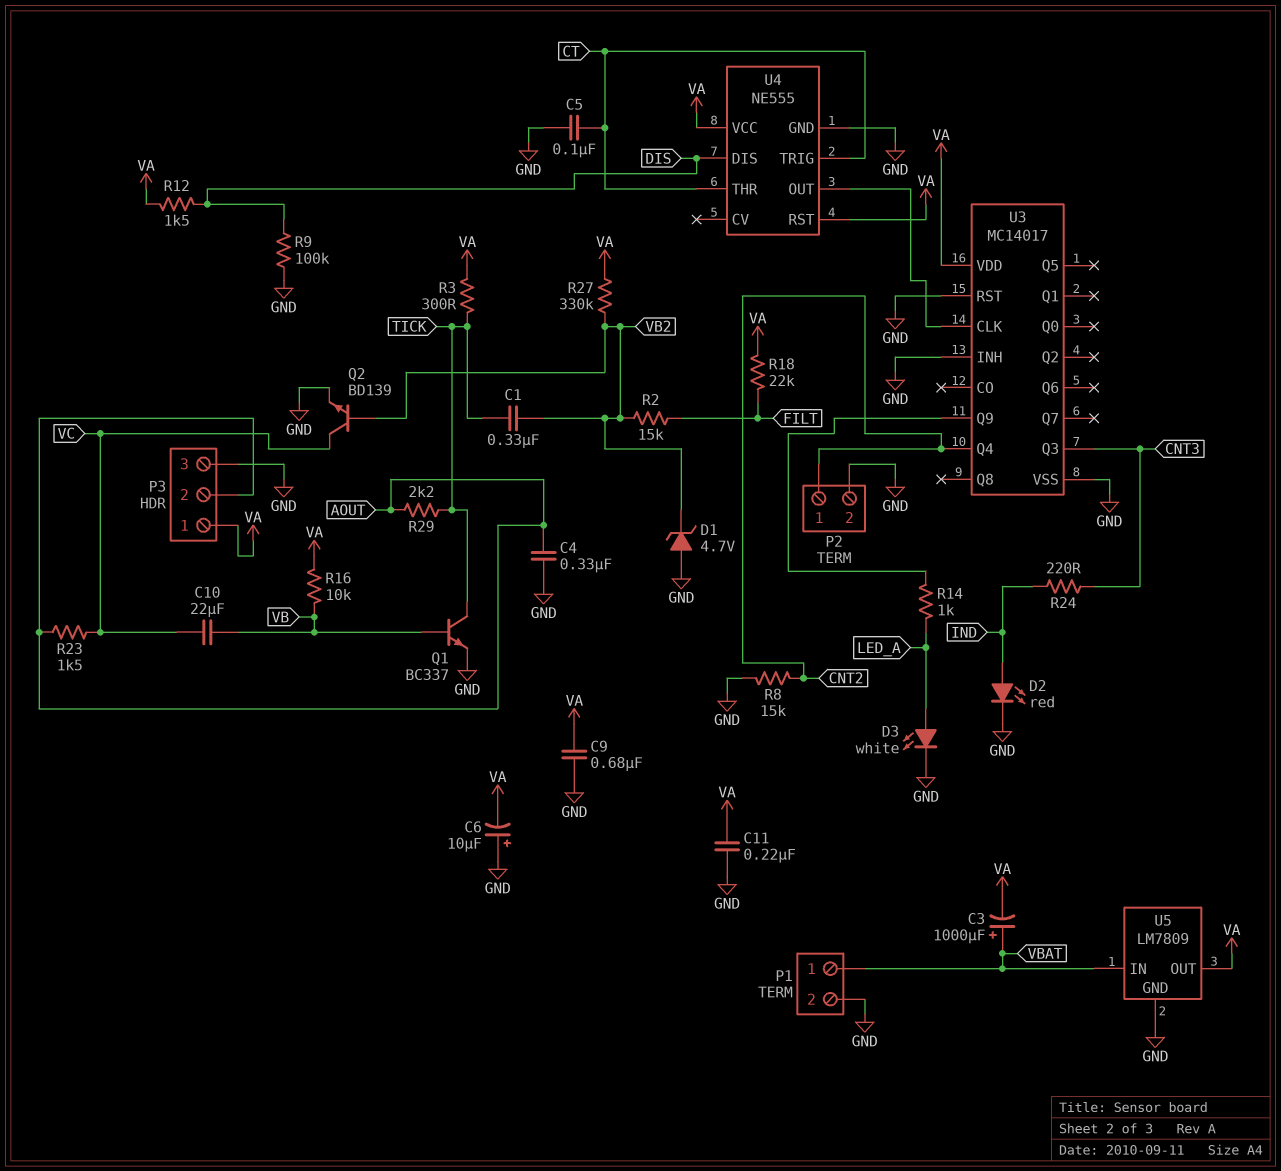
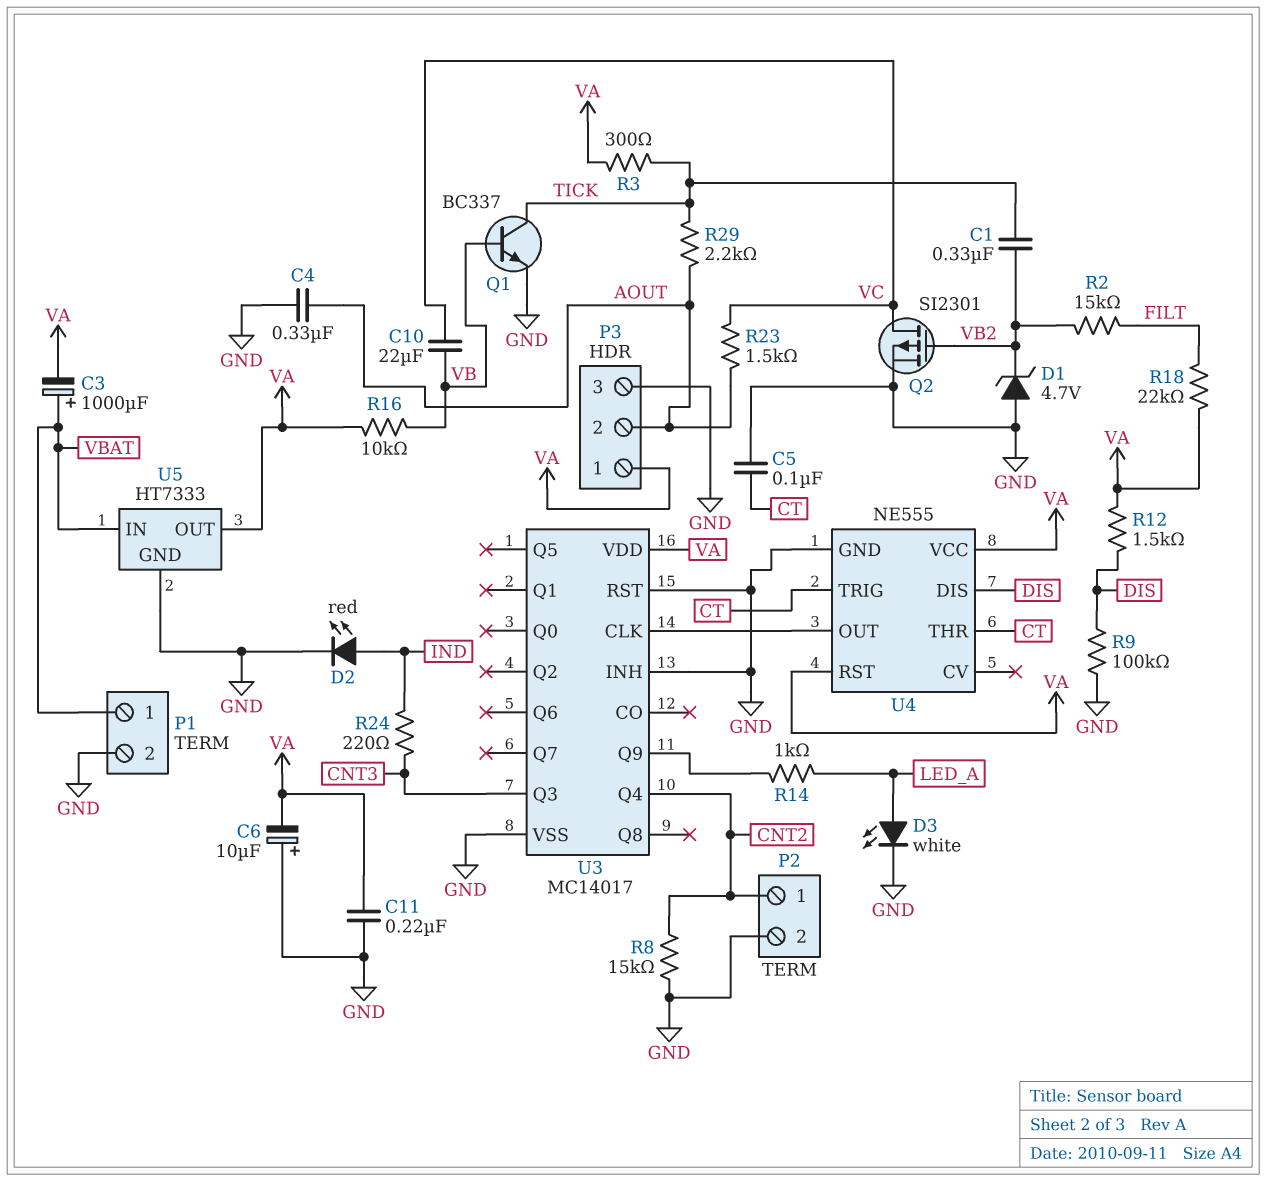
C9: 680nF (GND, VA) -> none
Q2: NPN BD139 (B VB2, C VC, E GND) -> PMOS SI2301 (G VB2, D VC, S GND)
R27: 330k (VA, VB2) -> none
U5: LM7809 -> HT7333

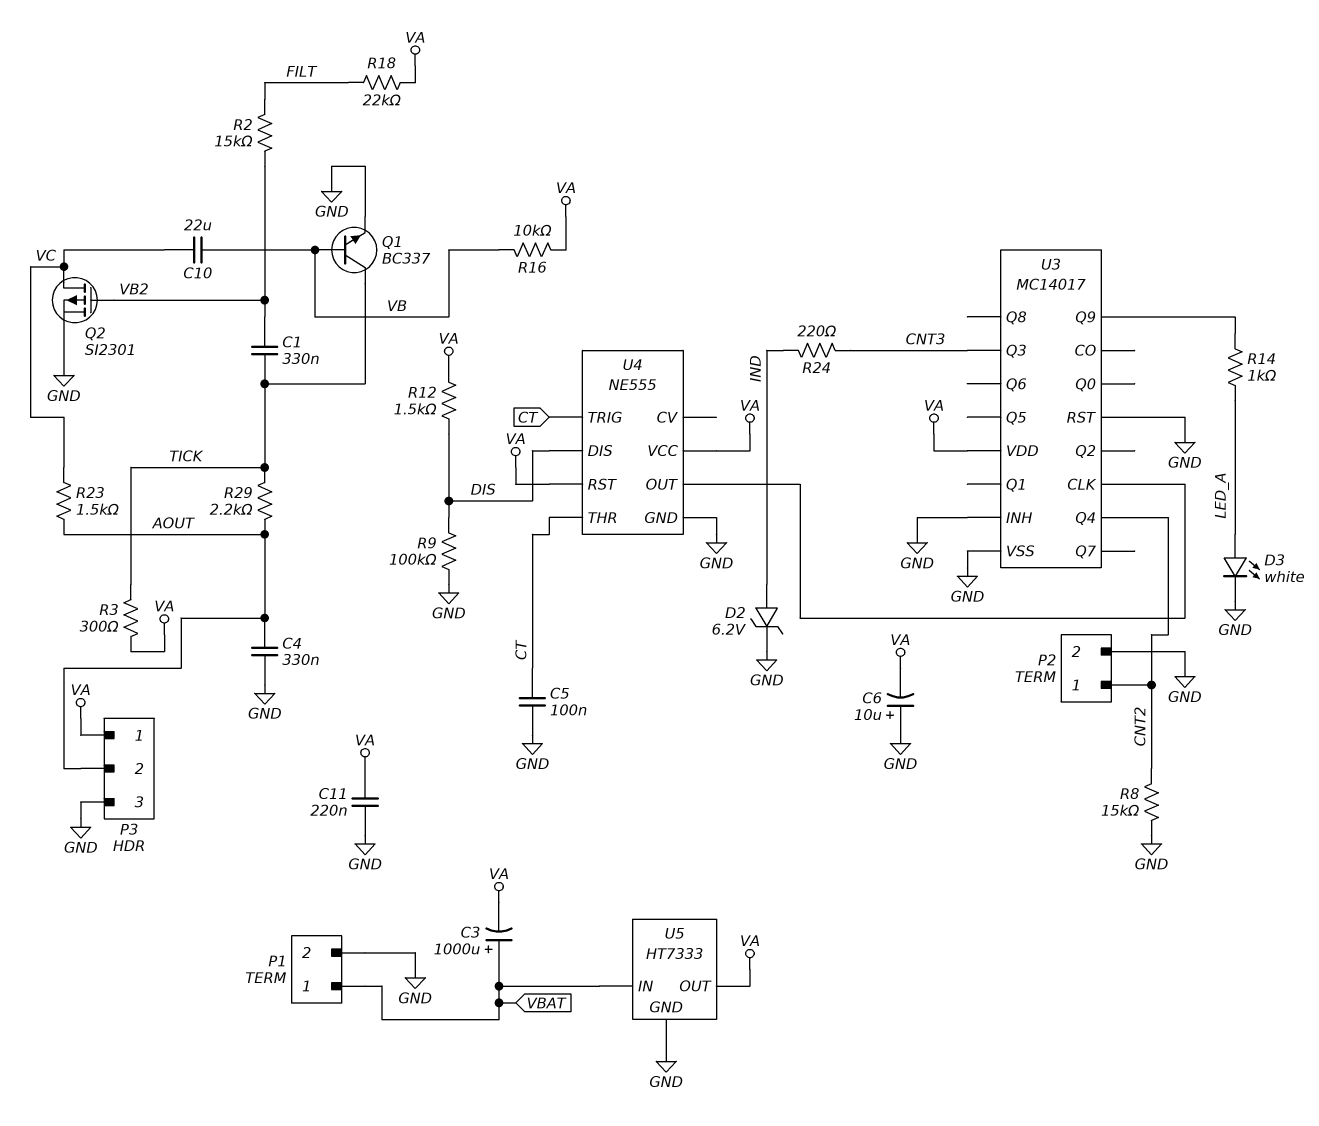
D1: zener 4.7V (A GND, K VB2) -> none
D2: LED red (A IND, K GND) -> zener 6.2V (A IND, K GND)

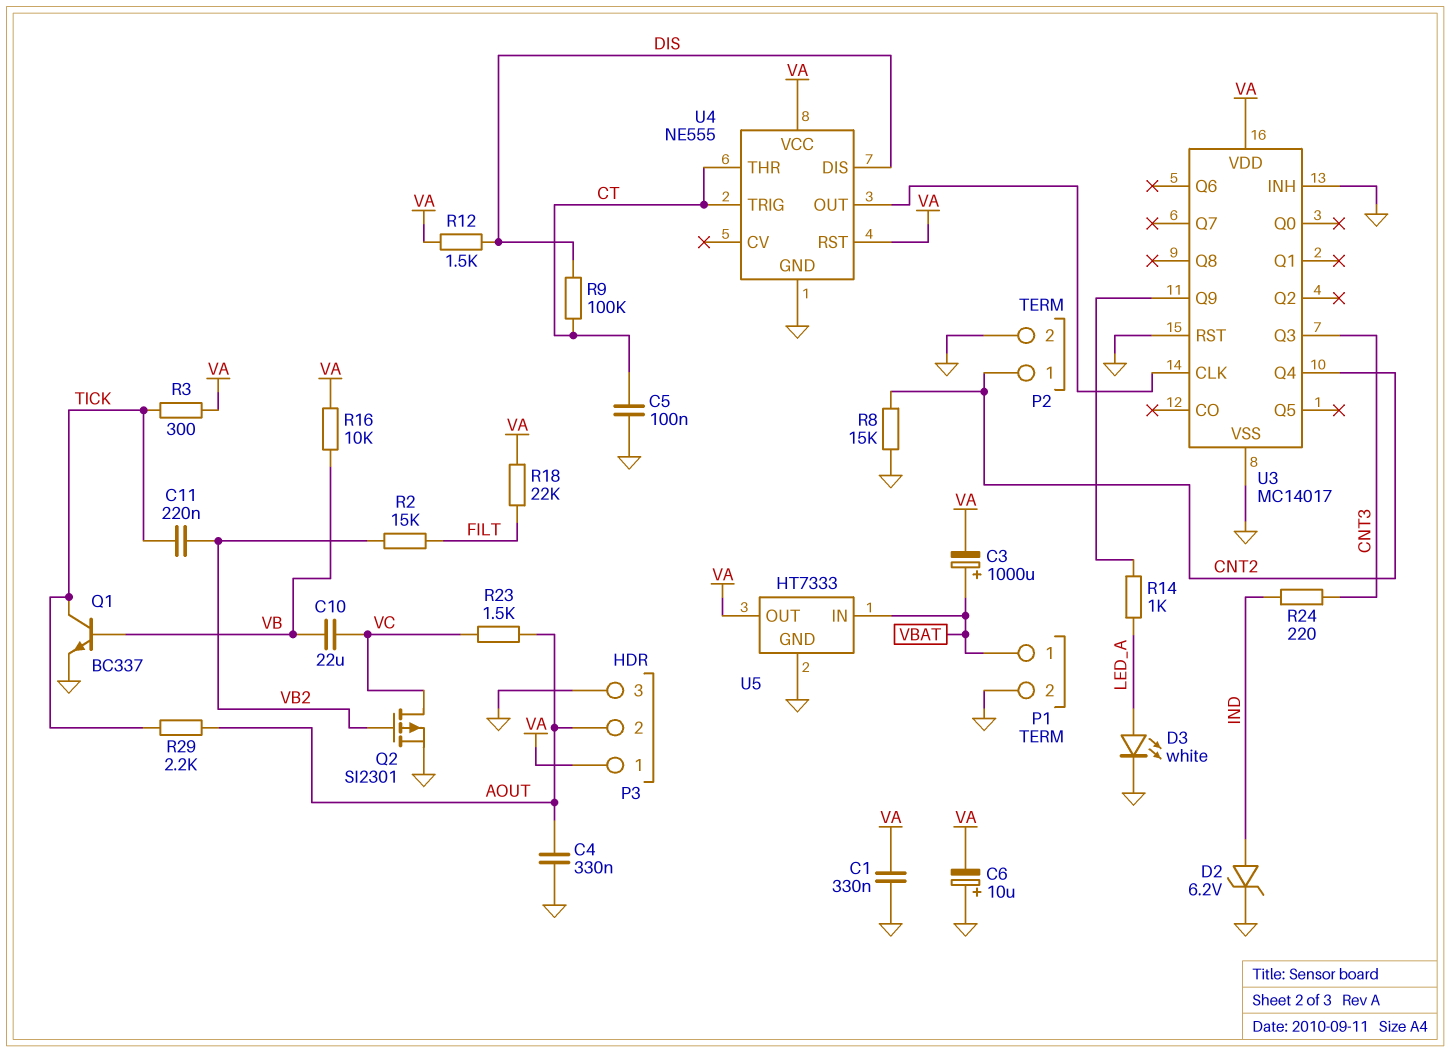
C1: 330nF (TICK, VB2) -> 330nF (GND, VA)
C11: 220nF (GND, VA) -> 220nF (TICK, VB2)
R9: 100k (DIS, GND) -> 100k (CT, DIS)

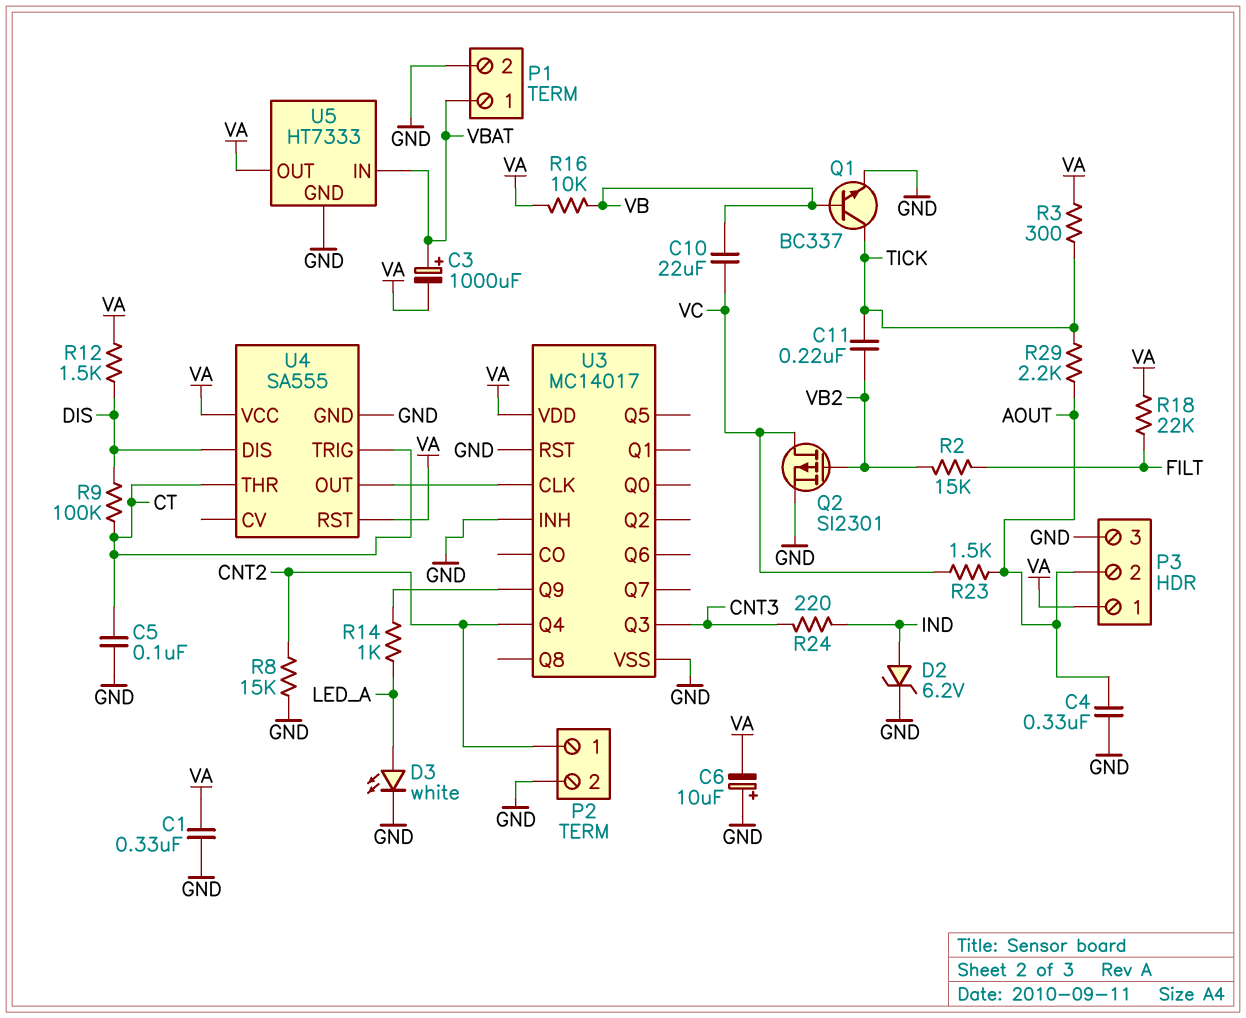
U4: NE555 -> SA555

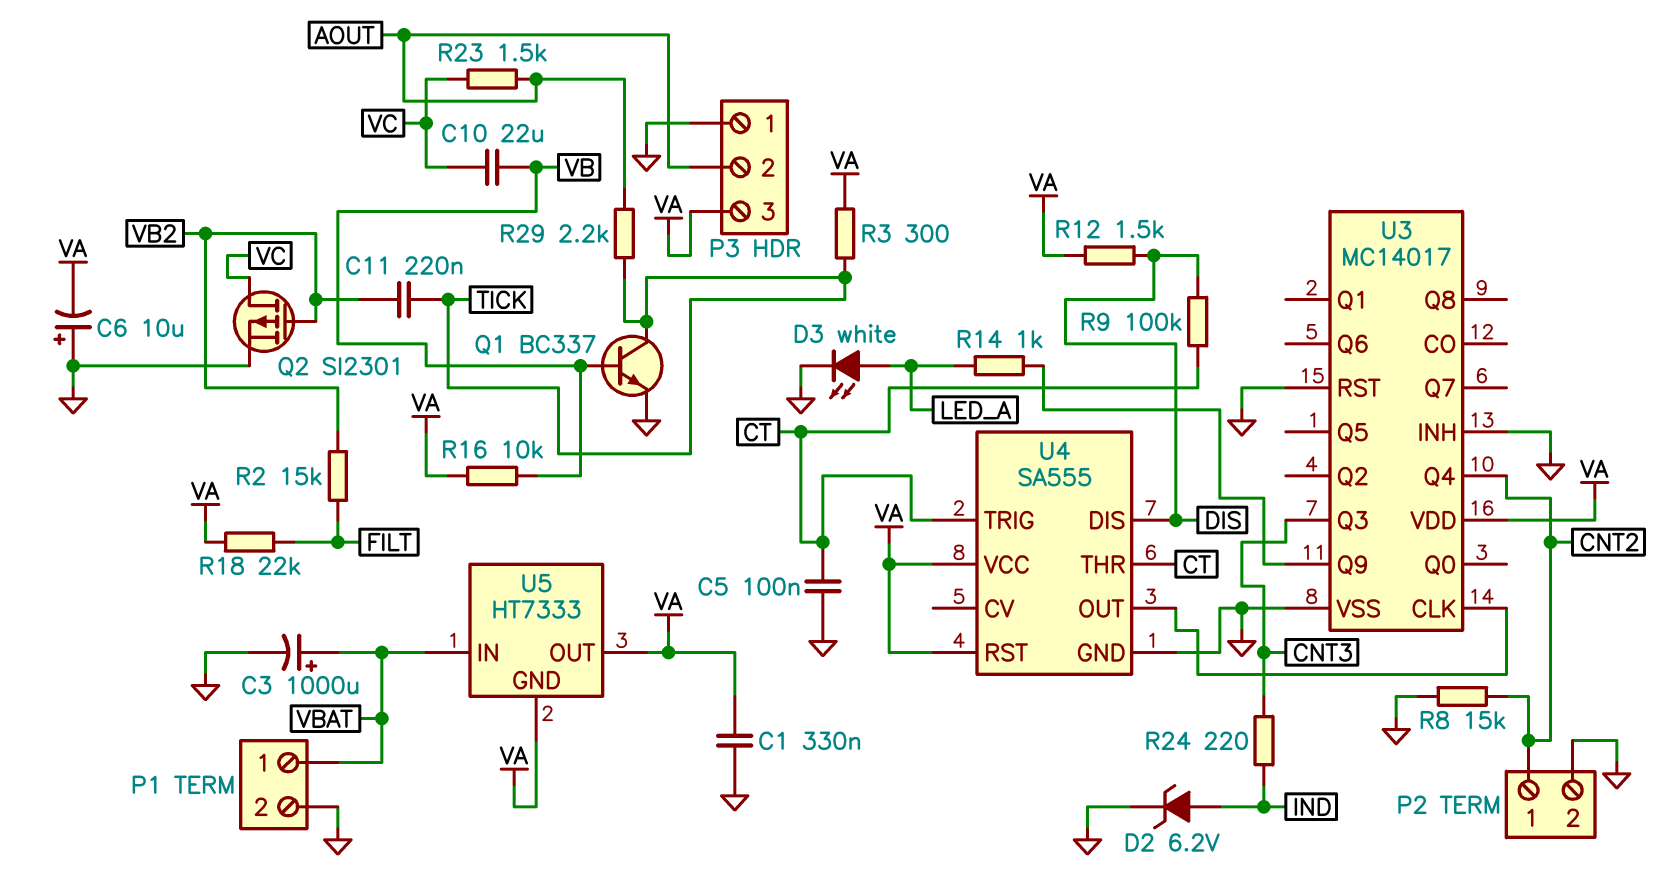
C3: 1000uF (plus VBAT, minus VA) -> 1000uF (plus VBAT, minus GND)
C4: 330nF (AOUT, GND) -> none
P3 pin 1: VA -> GND
P3 pin 3: GND -> VA
U5 pin GND: GND -> VA

